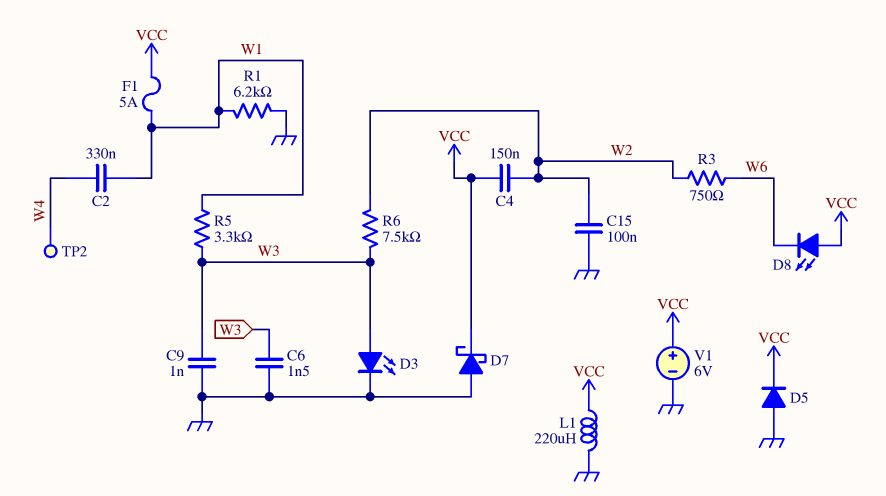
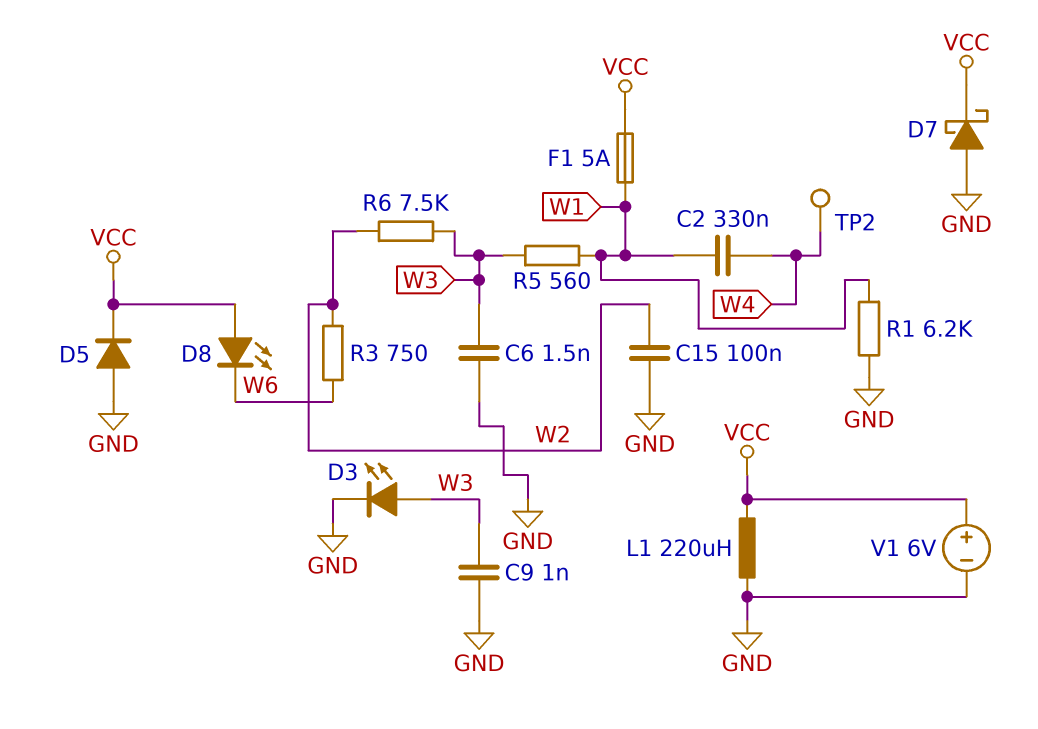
C4: 150nF (VCC, W2) -> none
R5: 3.3k (W1, W3) -> 560 (W1, W3)

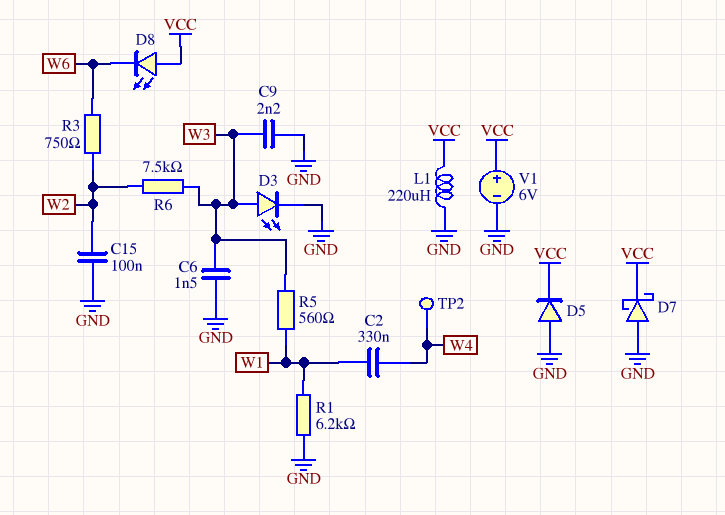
C9: 1nF (GND, W3) -> 2.2nF (GND, W3)
F1: 5A (VCC, W1) -> none

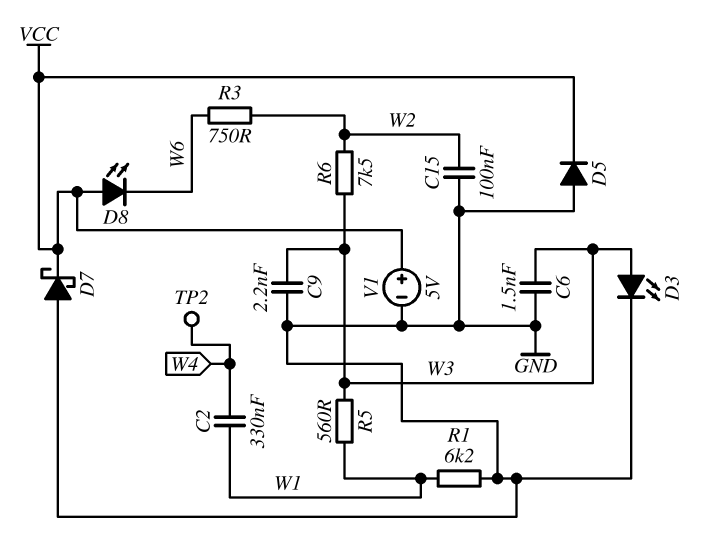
L1: 220uH (GND, VCC) -> none
V1: 6V (plus VCC, minus GND) -> 5V (plus VCC, minus GND)

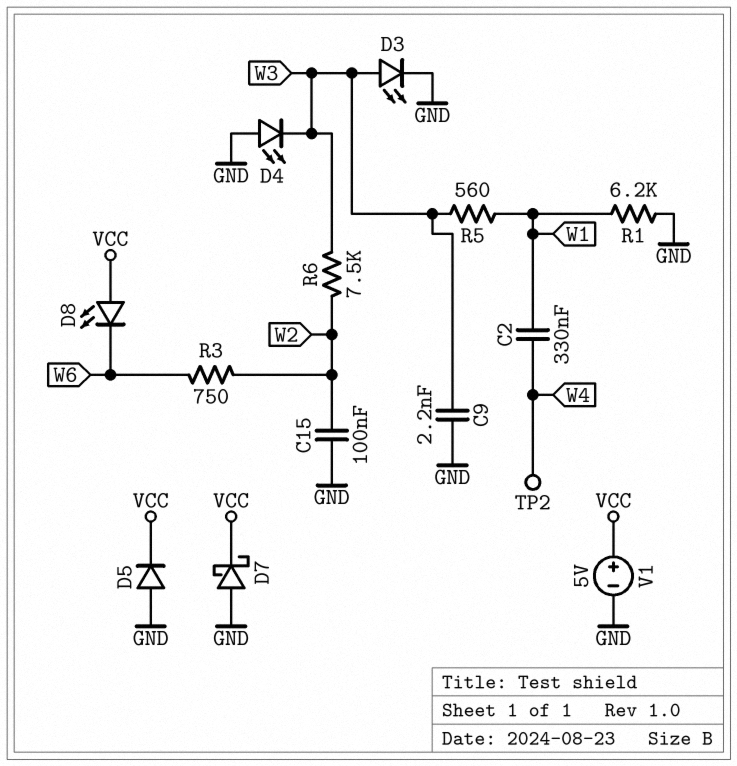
C6: 1.5nF (GND, W3) -> none
D4: none -> LED (A GND, K W3)

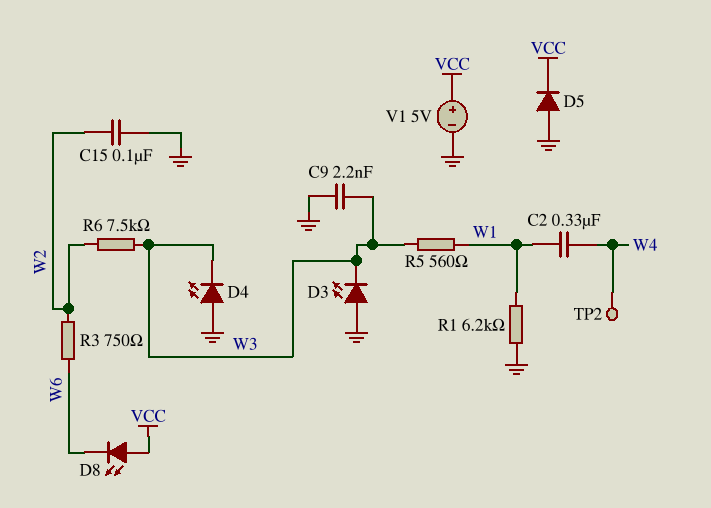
D3: LED (A W3, K GND) -> LED (A GND, K W3)
D7: schottky (A GND, K VCC) -> none

